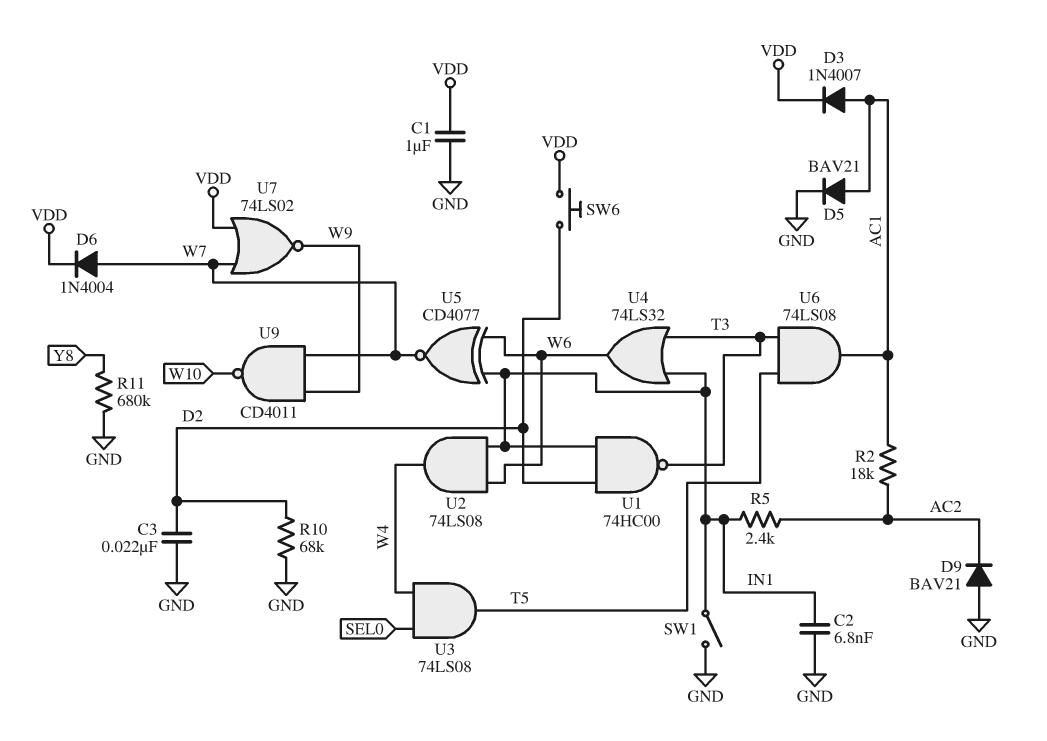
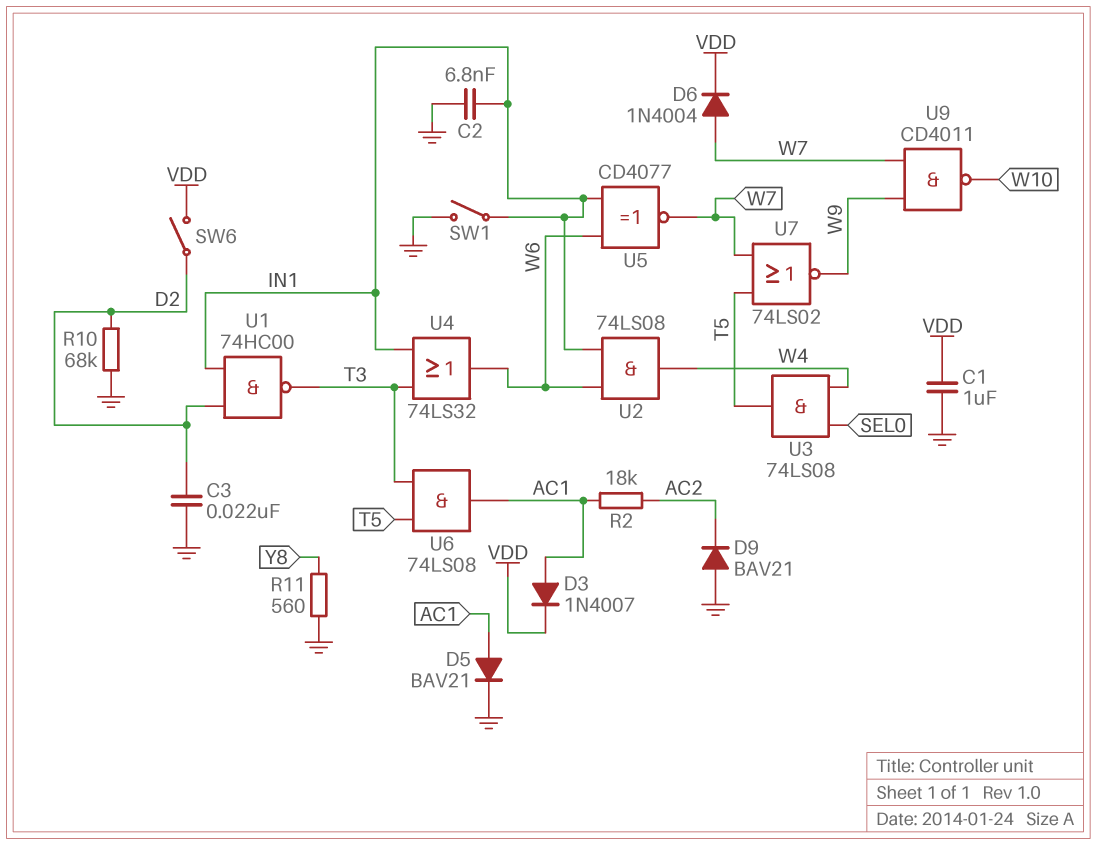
R5: 2.4k (AC2, IN1) -> none
R11: 680k (GND, Y8) -> 560 (GND, Y8)
SW6: button (D2, VDD) -> switch (D2, VDD)
U7: NOR 74LS02 (in VDD, in W7, out W9) -> NOR 74LS02 (in T5, in W7, out W9)

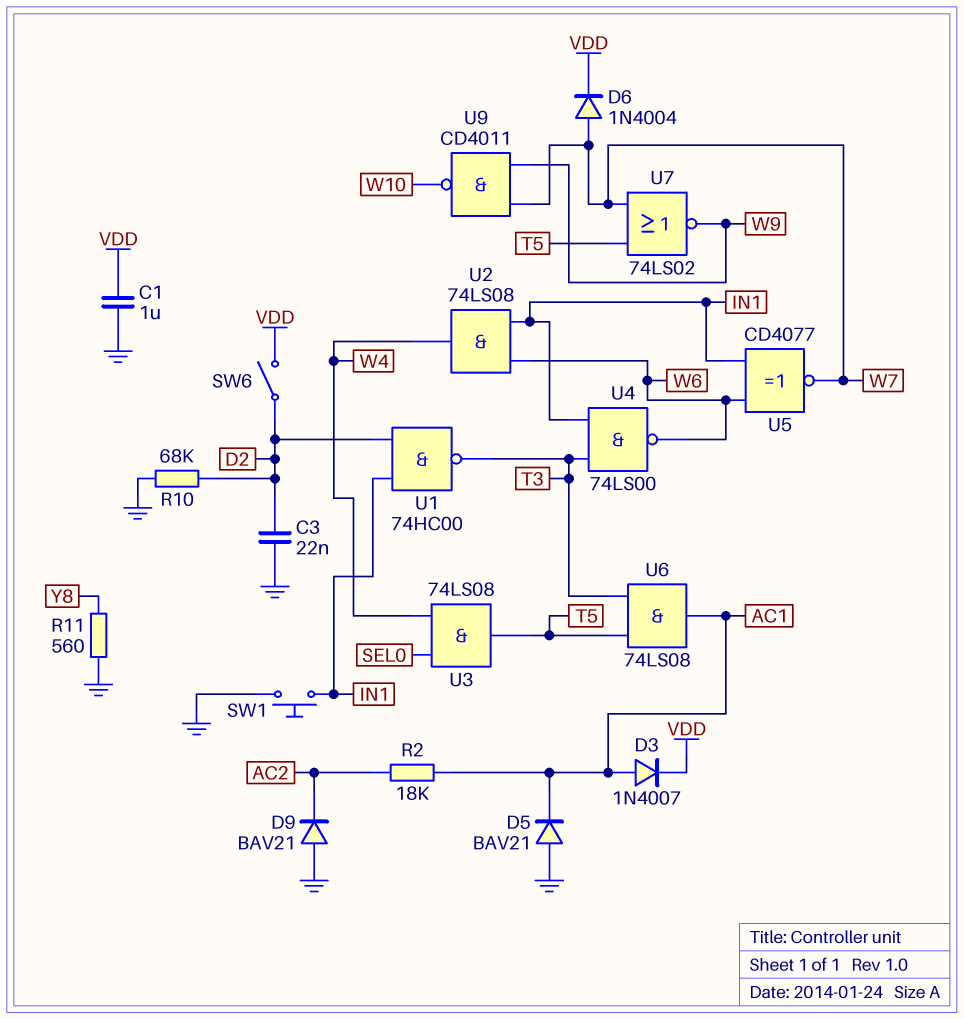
C2: 6.8nF (GND, IN1) -> none
D5: diode BAV21 (A AC1, K GND) -> diode BAV21 (A GND, K AC1)
SW1: switch (GND, IN1) -> button (GND, IN1)
U4: OR 74LS32 (in IN1, in T3, out W6) -> NAND 74LS00 (in IN1, in T3, out W6)

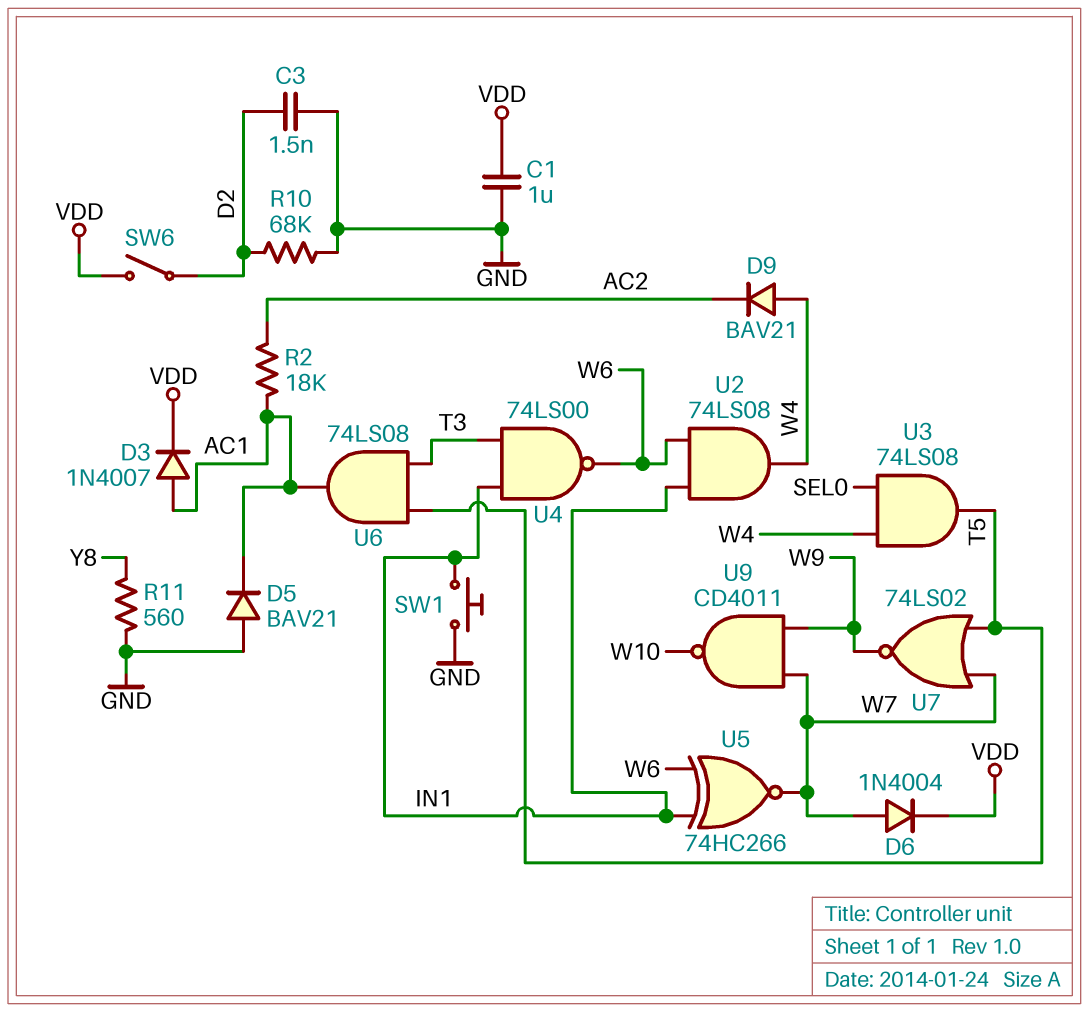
C3: 22nF (D2, GND) -> 1.5nF (D2, GND)
D9: diode BAV21 (A GND, K AC2) -> diode BAV21 (A W4, K AC2)
U1: NAND 74HC00 (in D2, in IN1, out T3) -> none
U5: XNOR CD4077 (in IN1, in W6, out W7) -> XNOR 74HC266 (in IN1, in W6, out W7)

